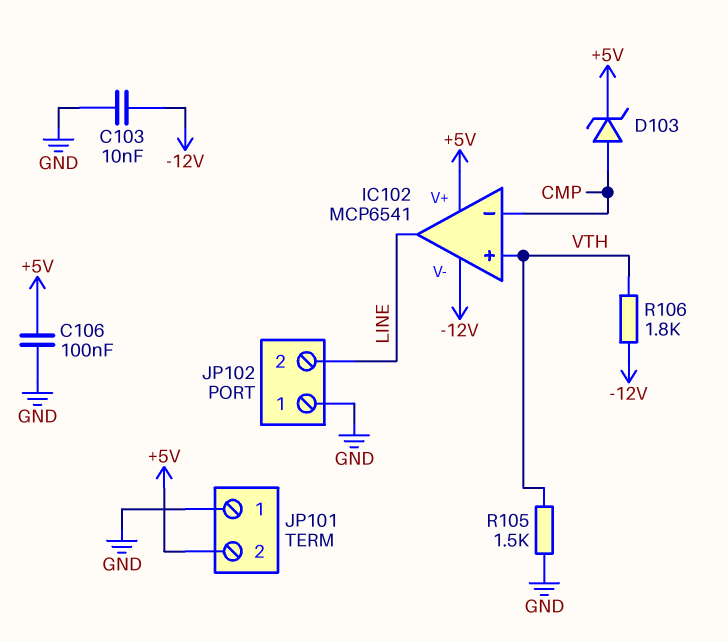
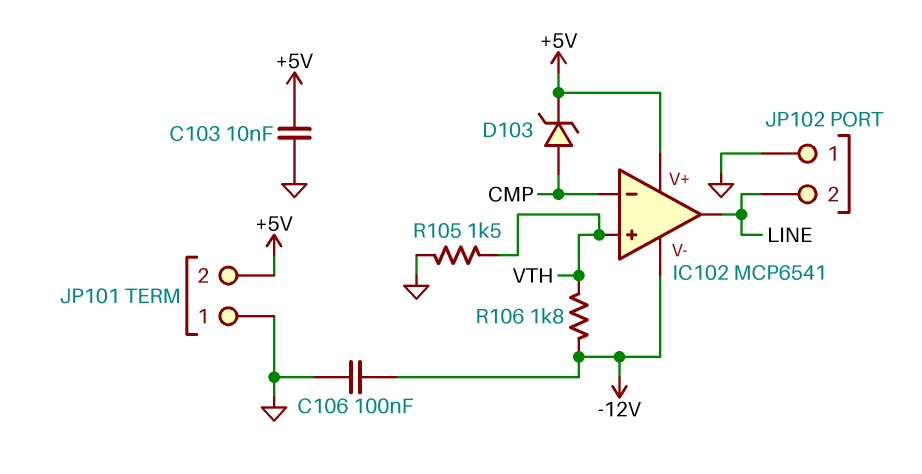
C103: 10nF (-12V, GND) -> 10nF (+5V, GND)
C106: 100nF (+5V, GND) -> 100nF (-12V, GND)

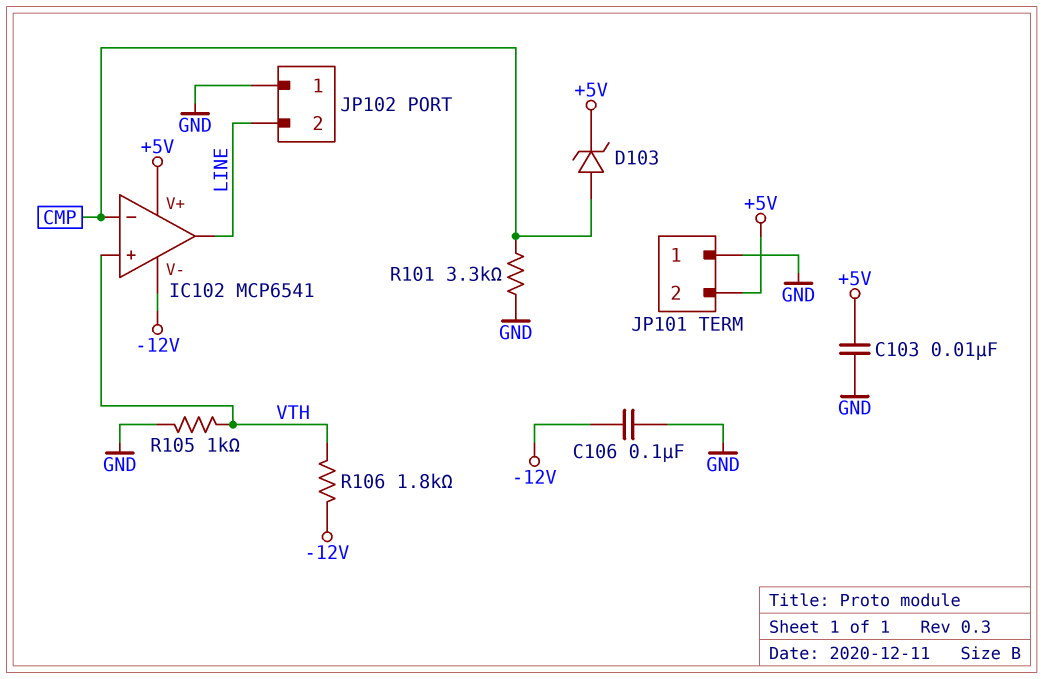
R101: none -> 3.3k (CMP, GND)
R105: 1.5k (GND, VTH) -> 1k (GND, VTH)

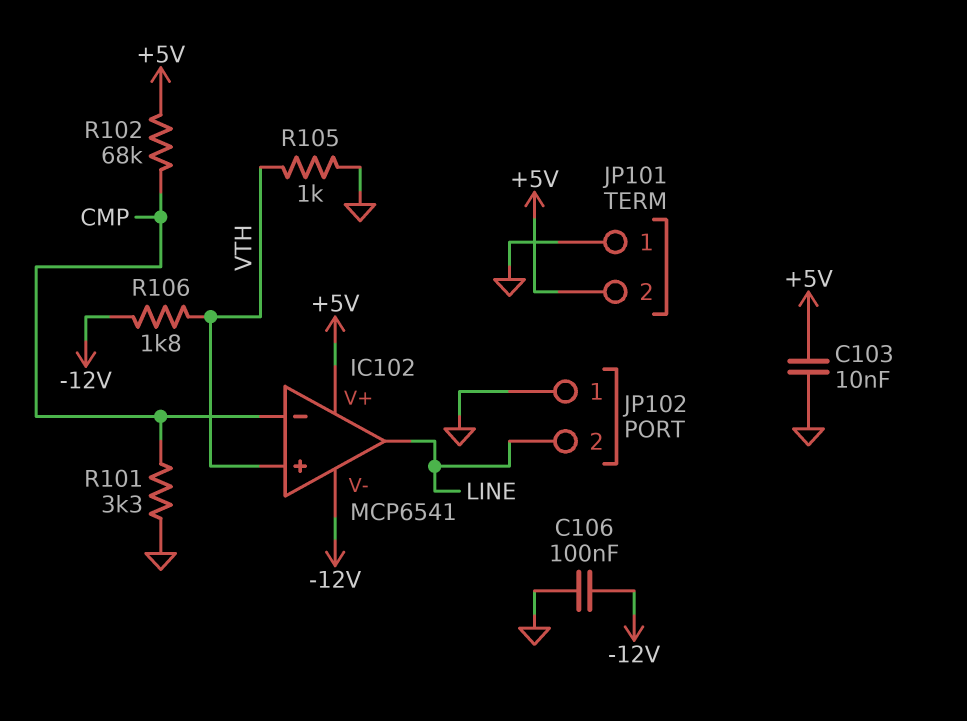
D103: zener (A CMP, K +5V) -> none
R102: none -> 68k (+5V, CMP)

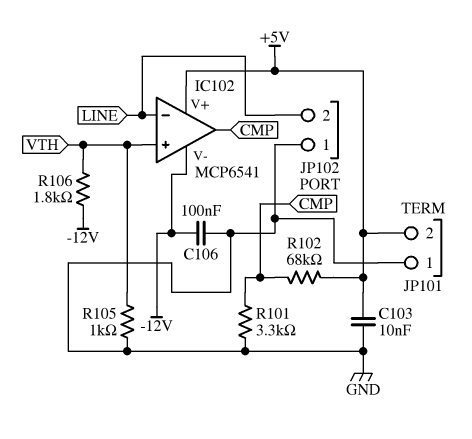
IC102 pin in-: CMP -> LINE
IC102 pin out: LINE -> CMP

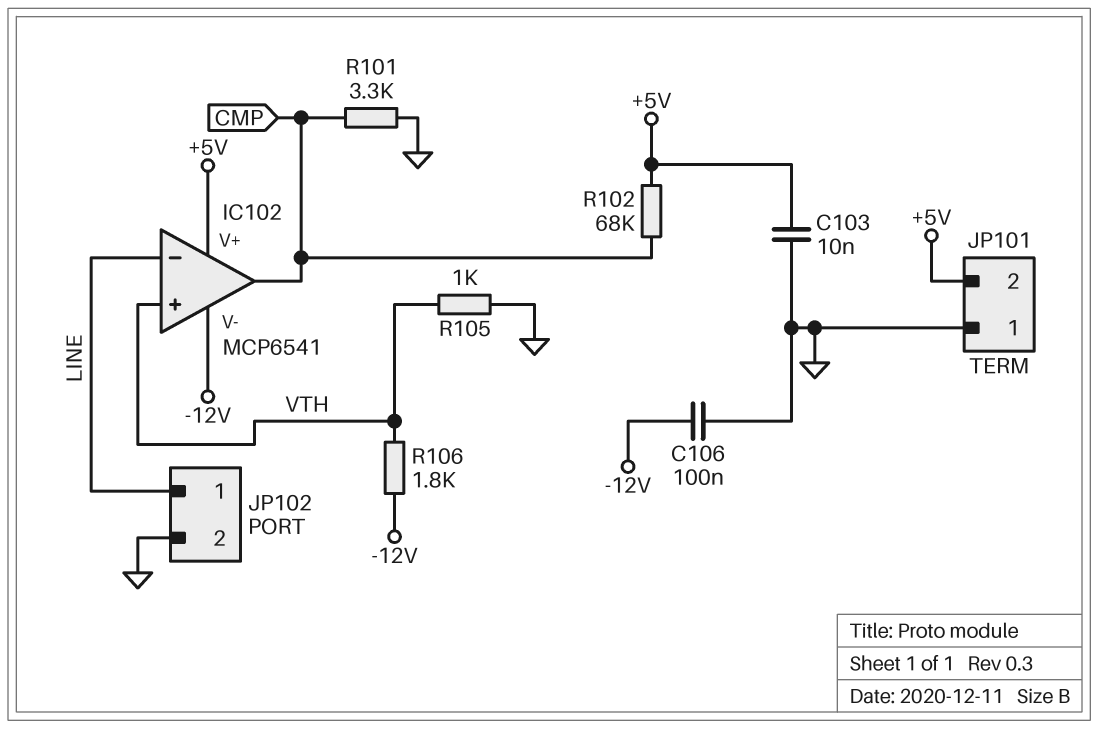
JP102 pin 1: GND -> LINE
JP102 pin 2: LINE -> GND

